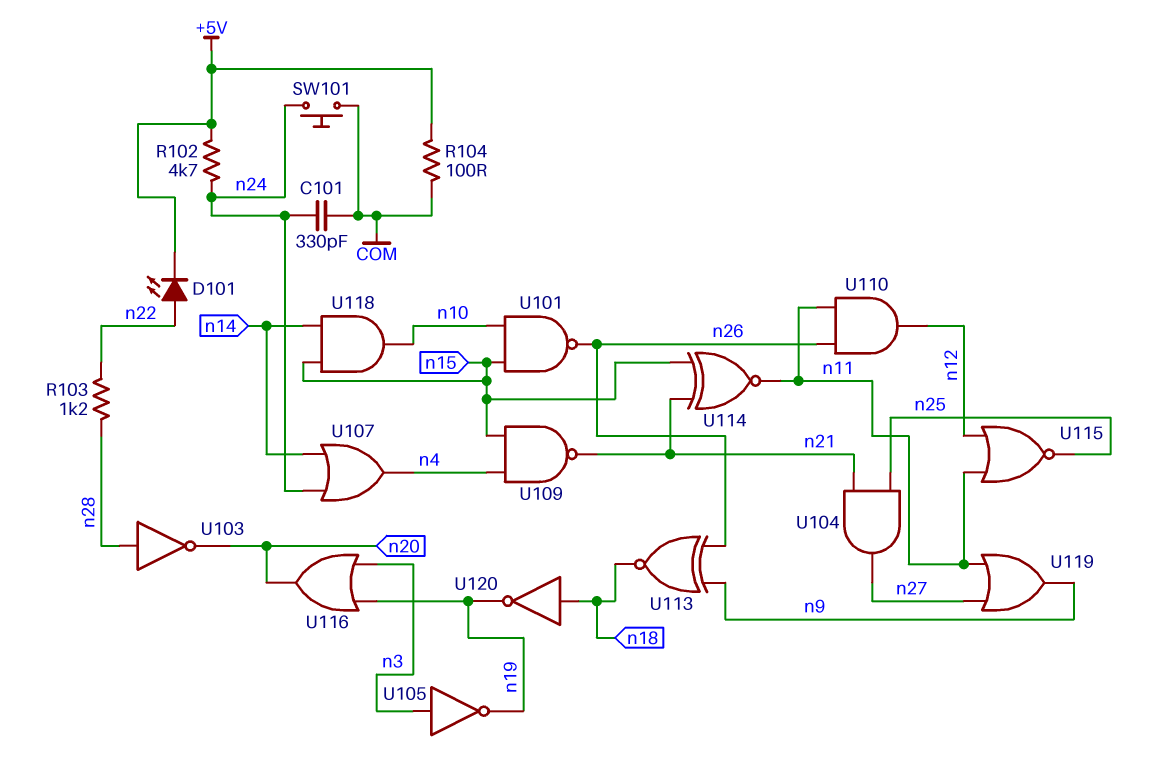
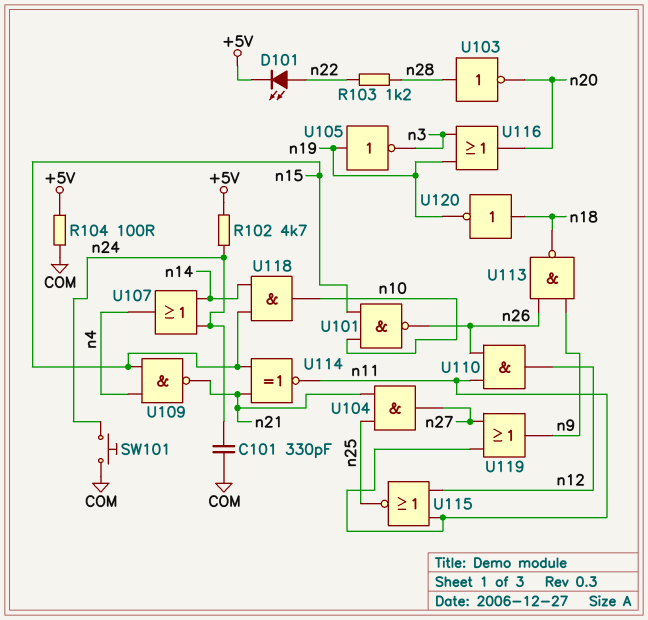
U105: NOT (in n3, out n19) -> NOT (in n19, out n3)
U113: XNOR (in n9, in n26, out n18) -> NAND (in n9, in n26, out n18)

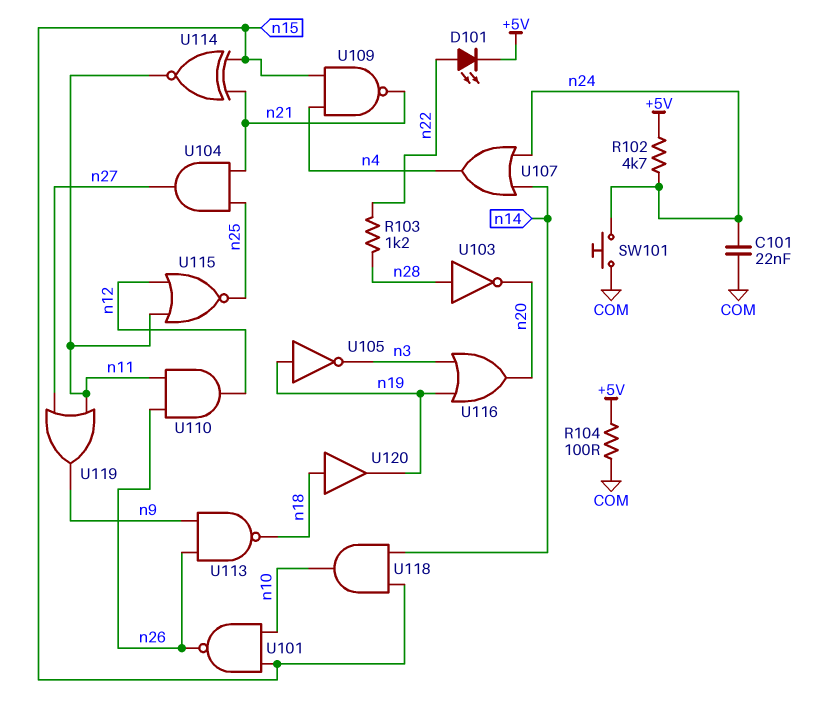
C101: 330pF (COM, n24) -> 22nF (COM, n24)
U120: NOT (in n18, out n19) -> buffer (in n18, out n19)

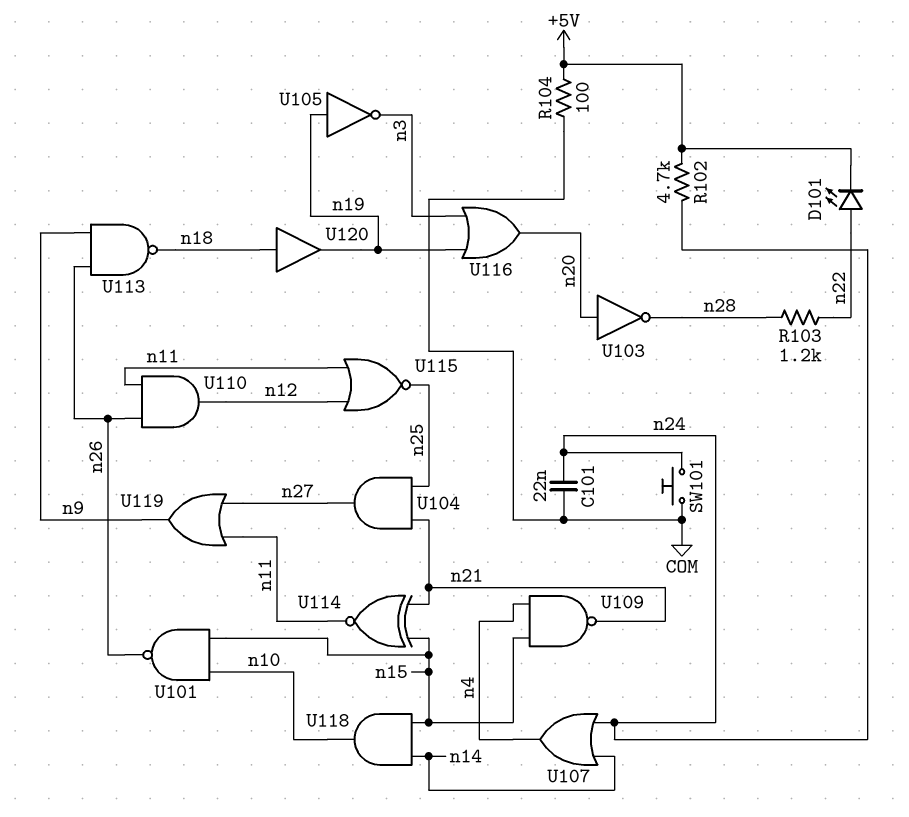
U103: NOT (in n28, out n20) -> NOT (in n20, out n28)

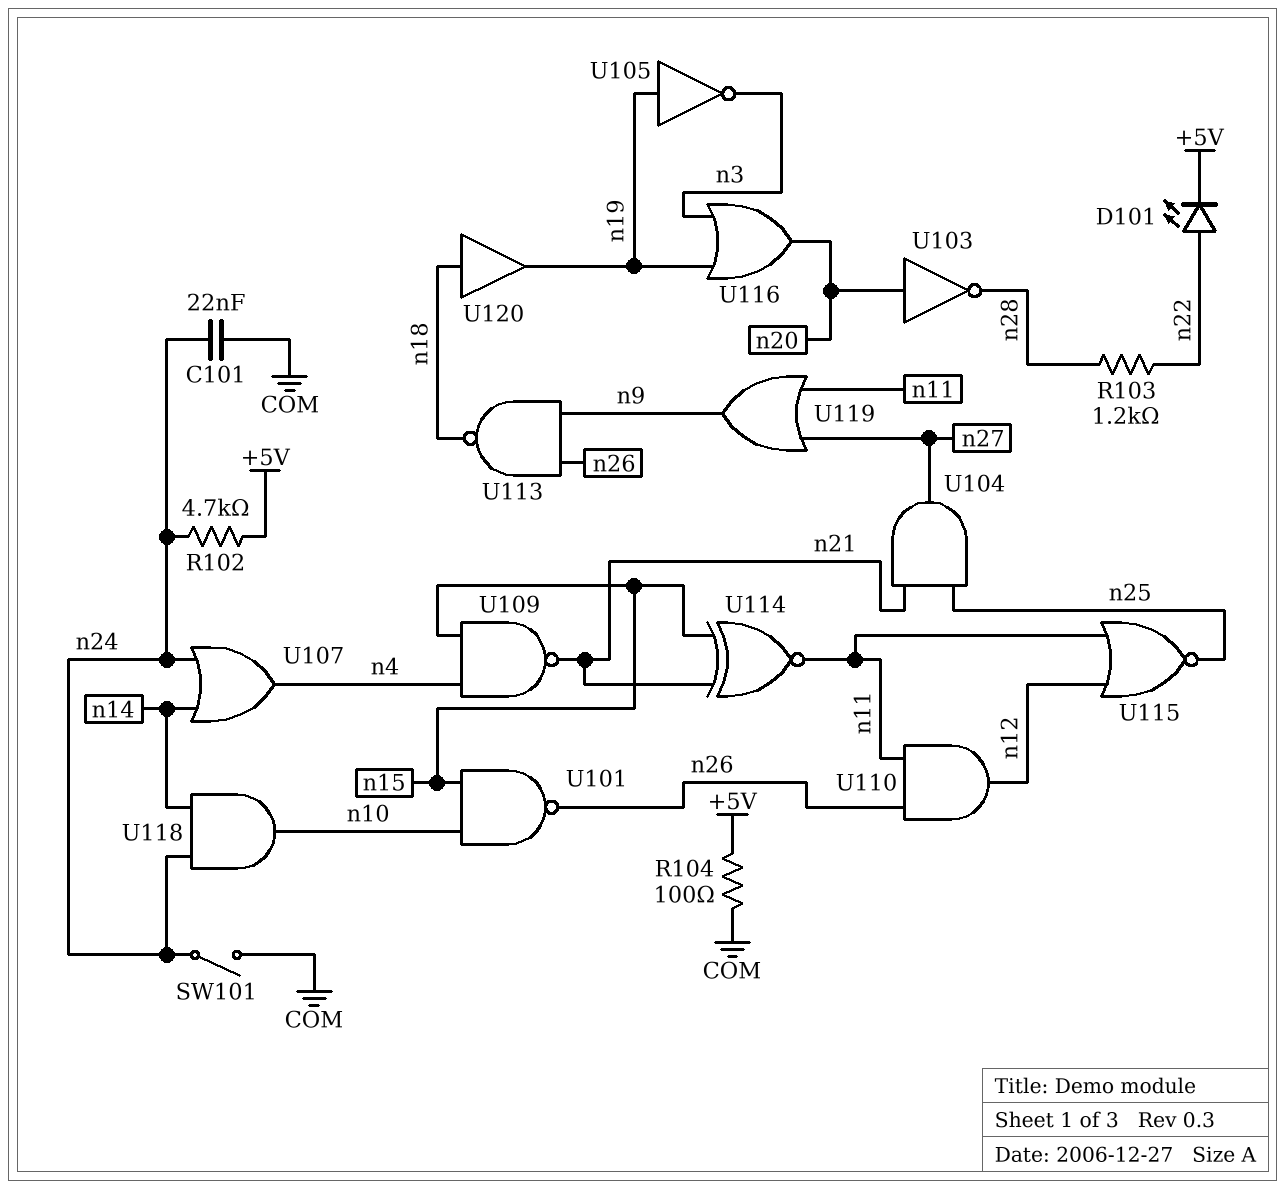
SW101: button (COM, n24) -> switch (COM, n24)
U118: AND (in n14, in n15, out n10) -> AND (in n14, in n24, out n10)

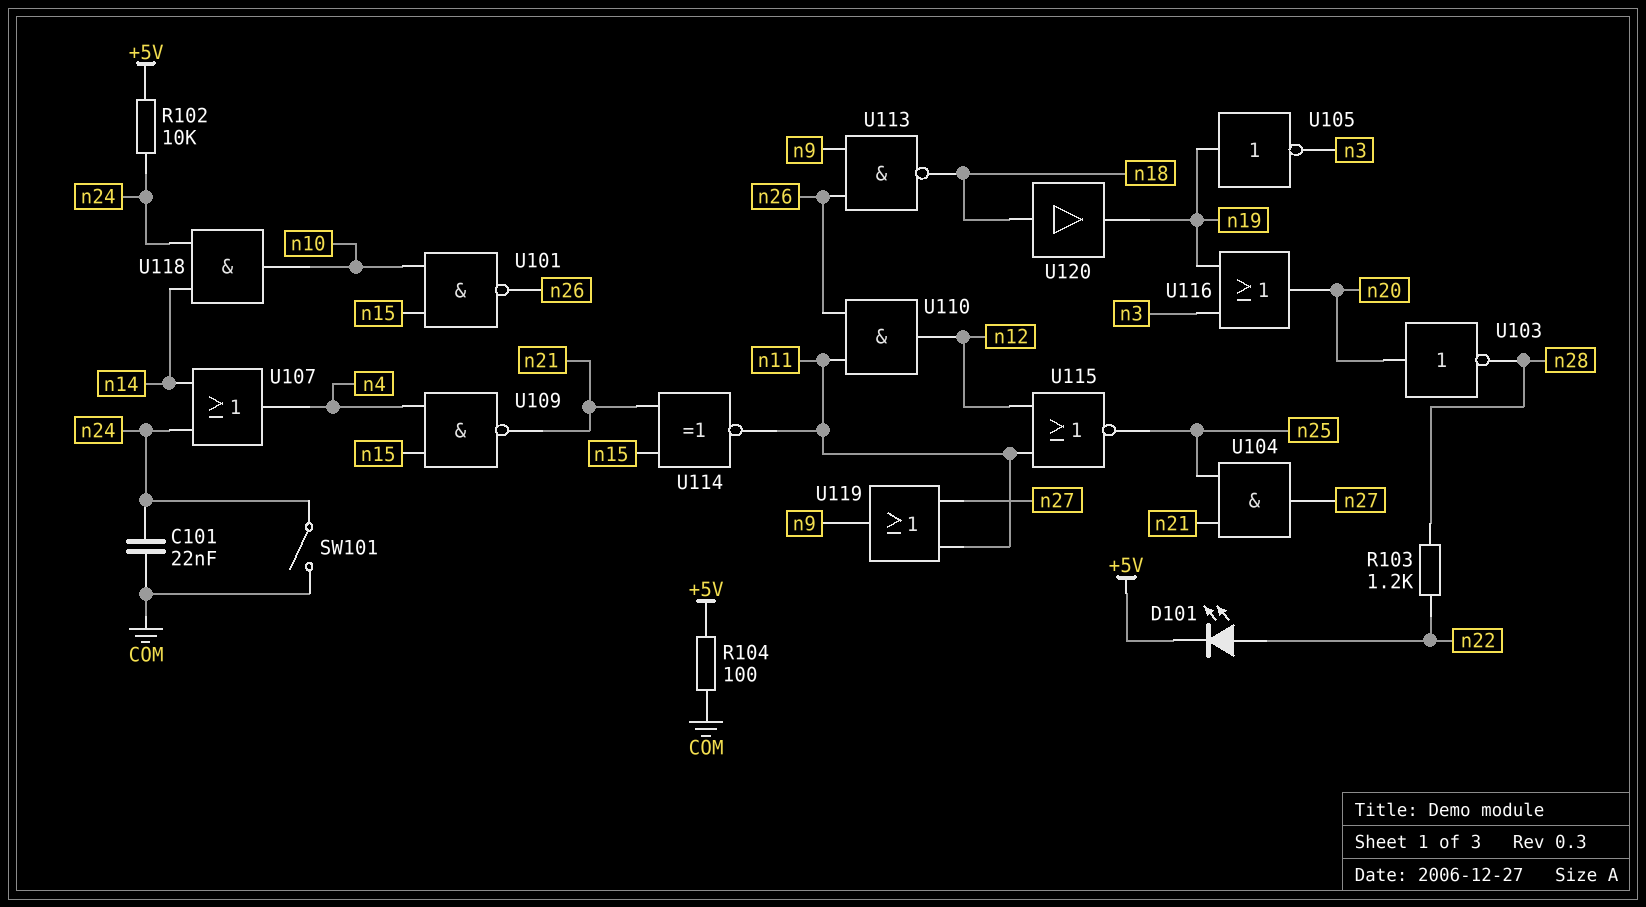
R102: 4.7k (+5V, n24) -> 10k (+5V, n24)

